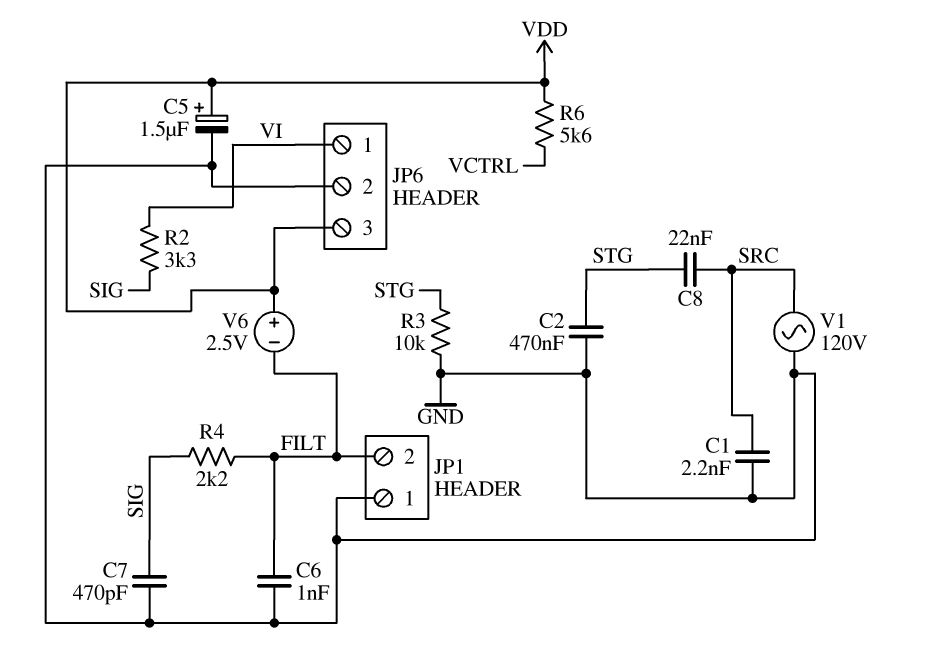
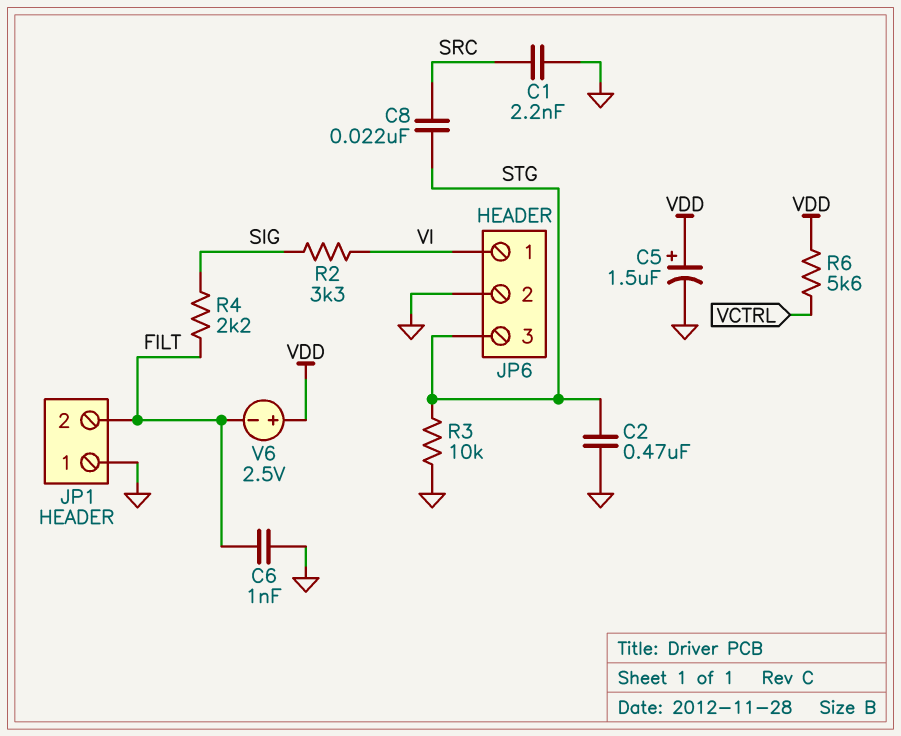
C7: 470pF (GND, SIG) -> none
JP6 pin 3: VDD -> STG
V1: AC 120V (GND, SRC) -> none

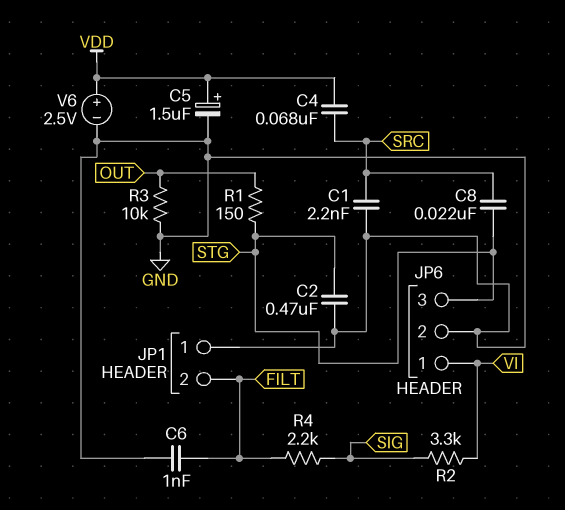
C4: none -> 68nF (SRC, VDD)
R1: none -> 150 (OUT, STG)
R3: 10k (GND, STG) -> 10k (GND, OUT)
R6: 5.6k (VCTRL, VDD) -> none
V6: 2.5V (plus VDD, minus FILT) -> 2.5V (plus VDD, minus GND)

